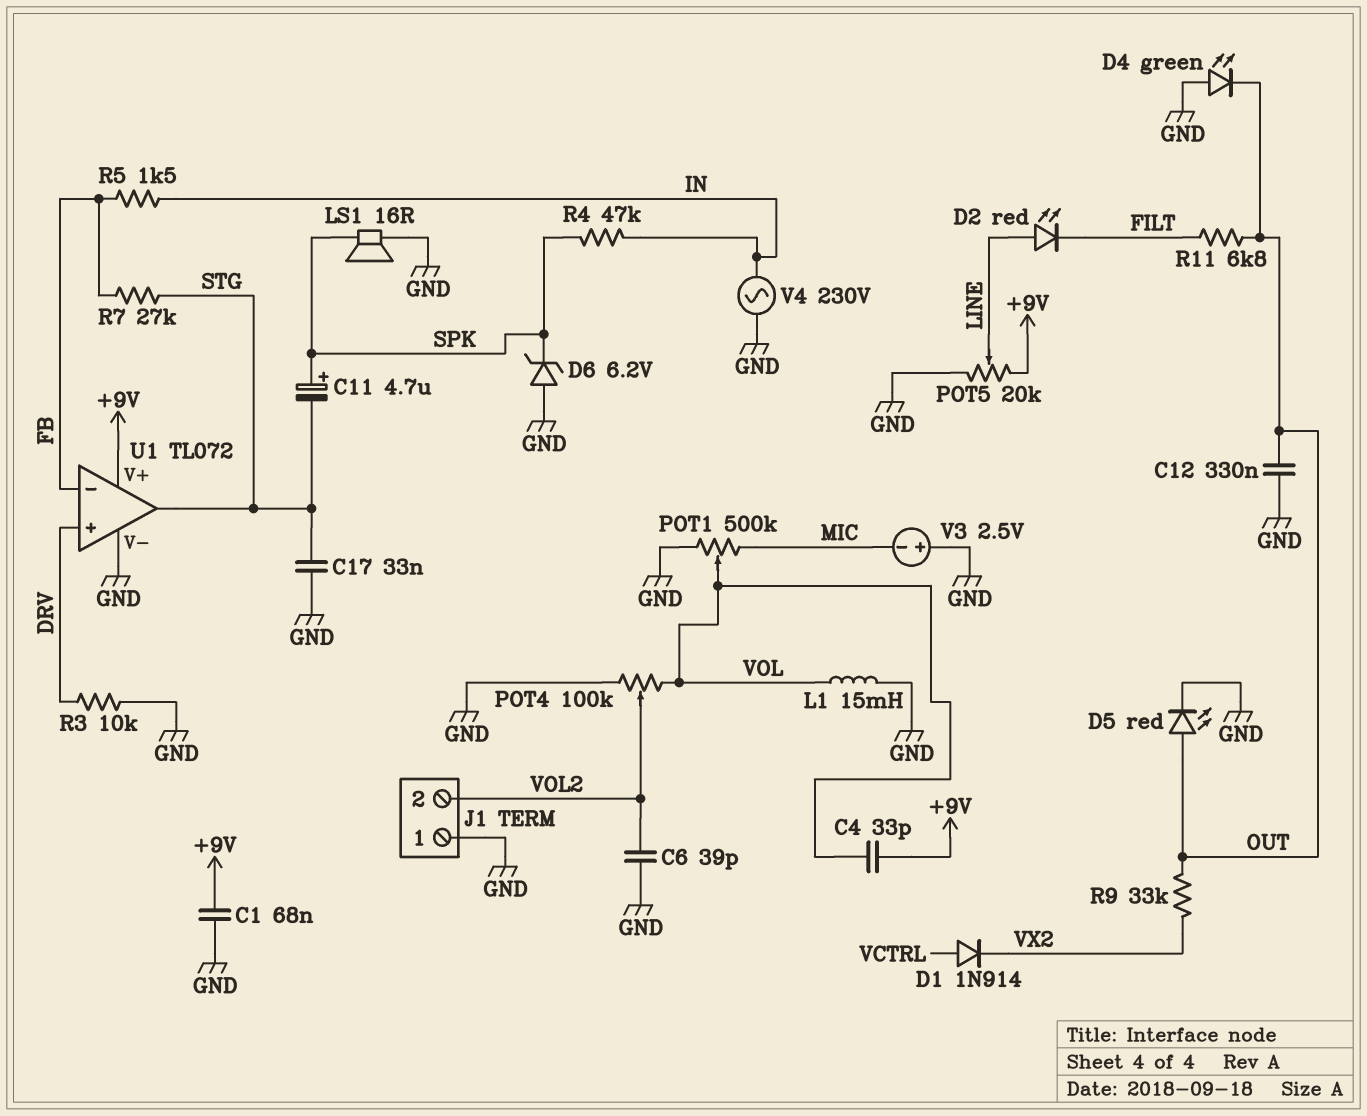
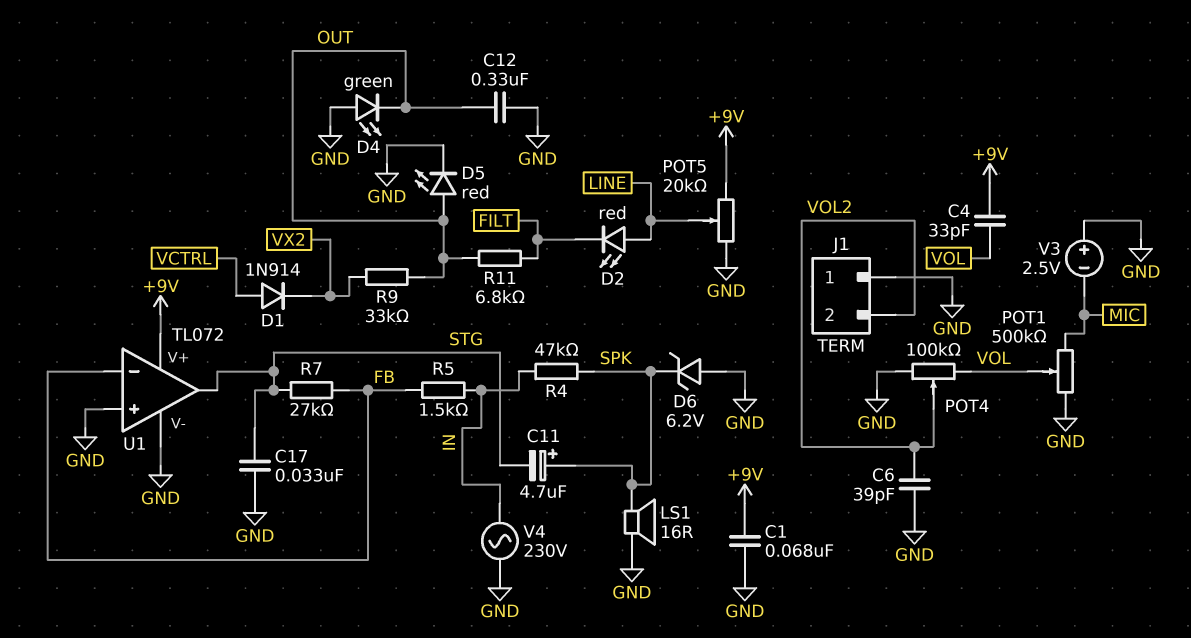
L1: 15mH (GND, VOL) -> none
R3: 10k (DRV, GND) -> none
U1 pin in+: DRV -> GND

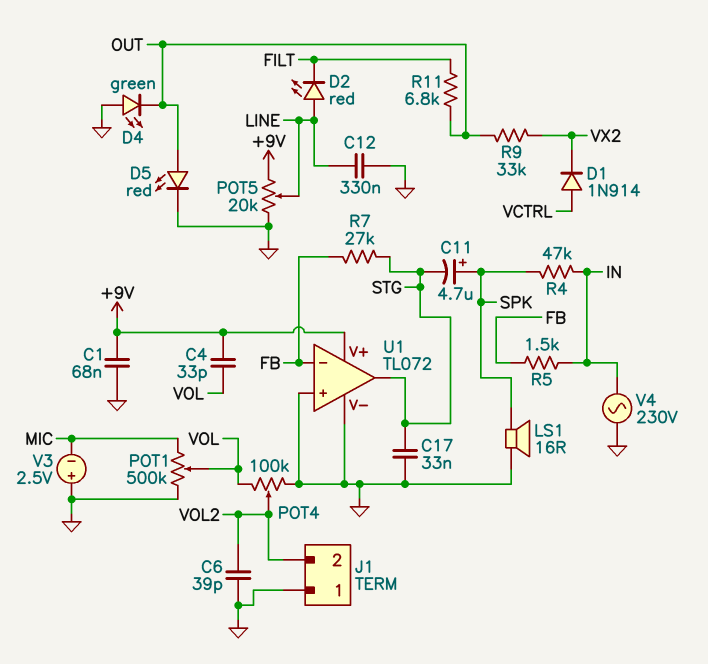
C12: 330nF (GND, OUT) -> 330nF (GND, LINE)
D6: zener 6.2V (A GND, K SPK) -> none

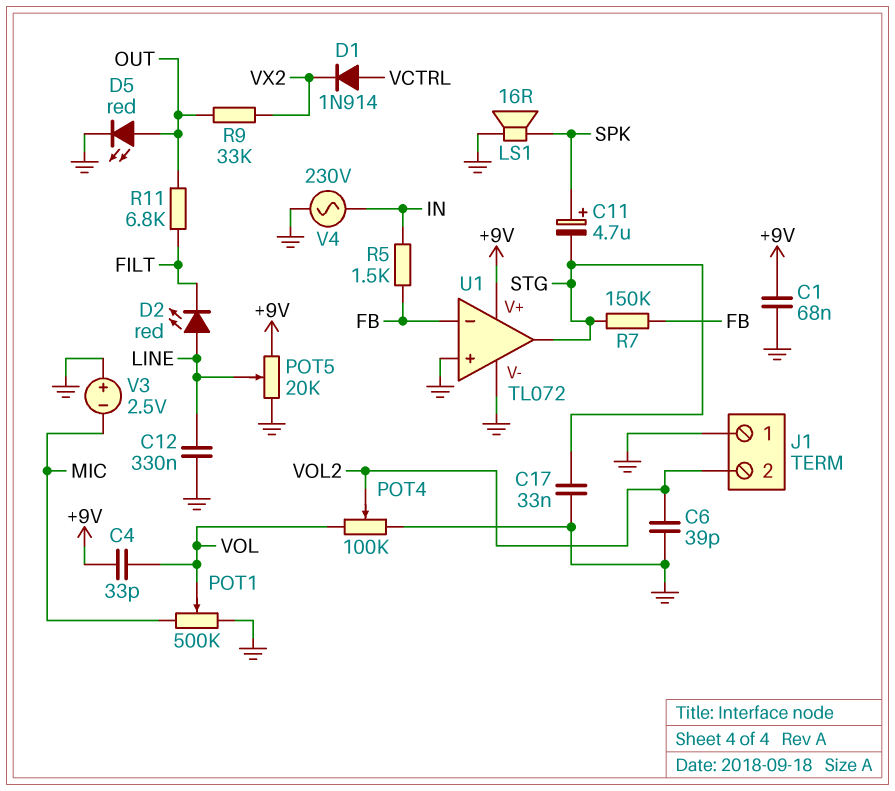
D4: LED green (A GND, K OUT) -> none
R4: 47k (IN, SPK) -> none
R7: 27k (FB, STG) -> 150k (FB, STG)

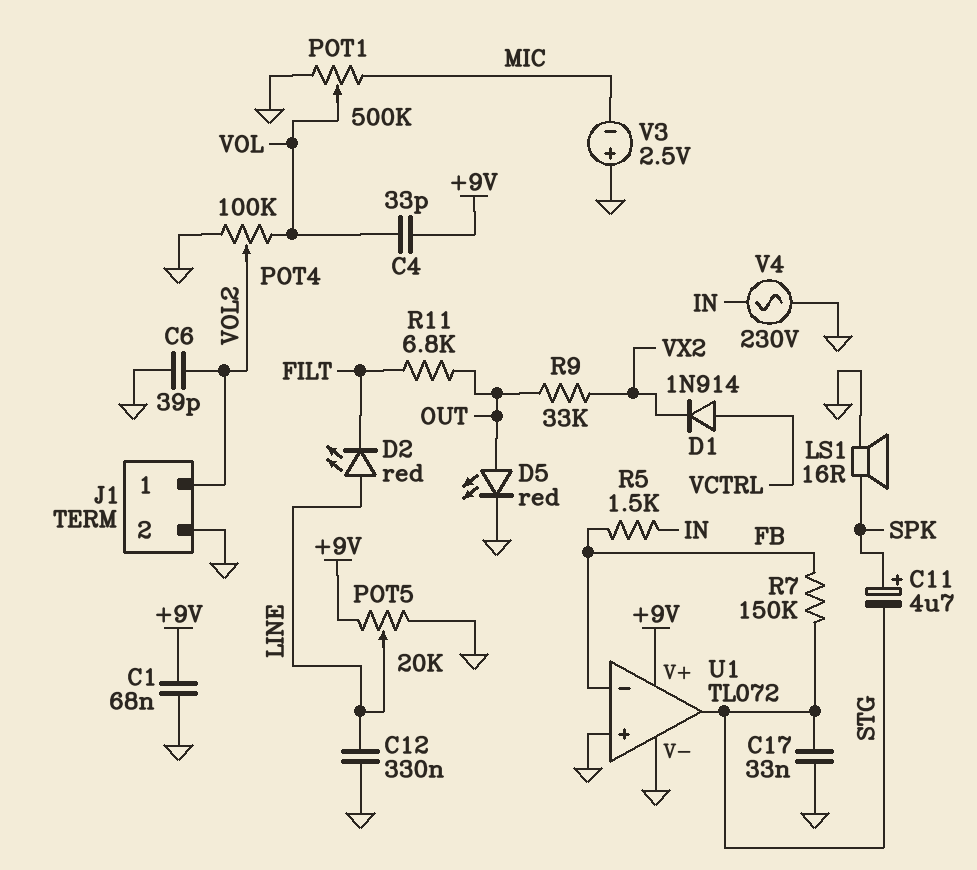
J1 pin 1: GND -> VOL2
J1 pin 2: VOL2 -> GND

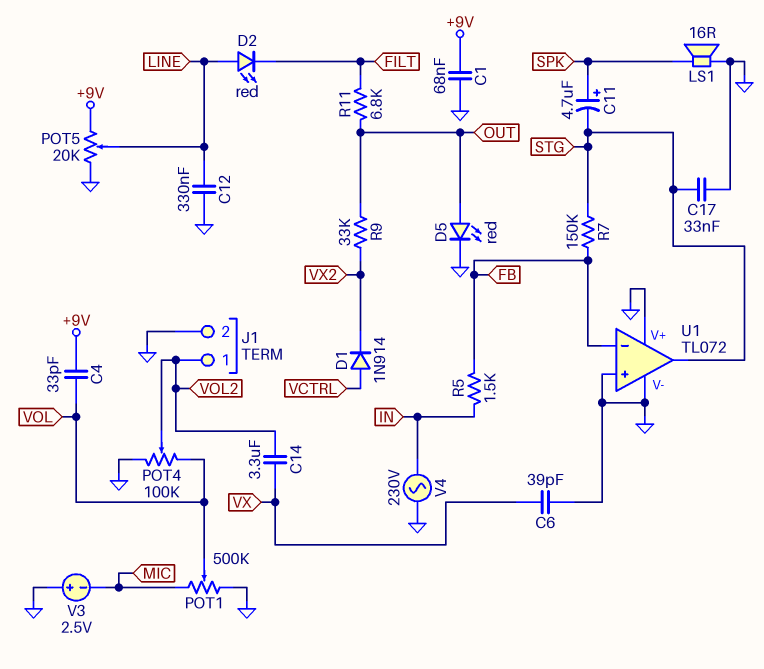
C6: 39pF (GND, VOL2) -> 39pF (GND, VX)
C14: none -> 3.3uF (VOL2, VX)
U1 pin V+: +9V -> GND

